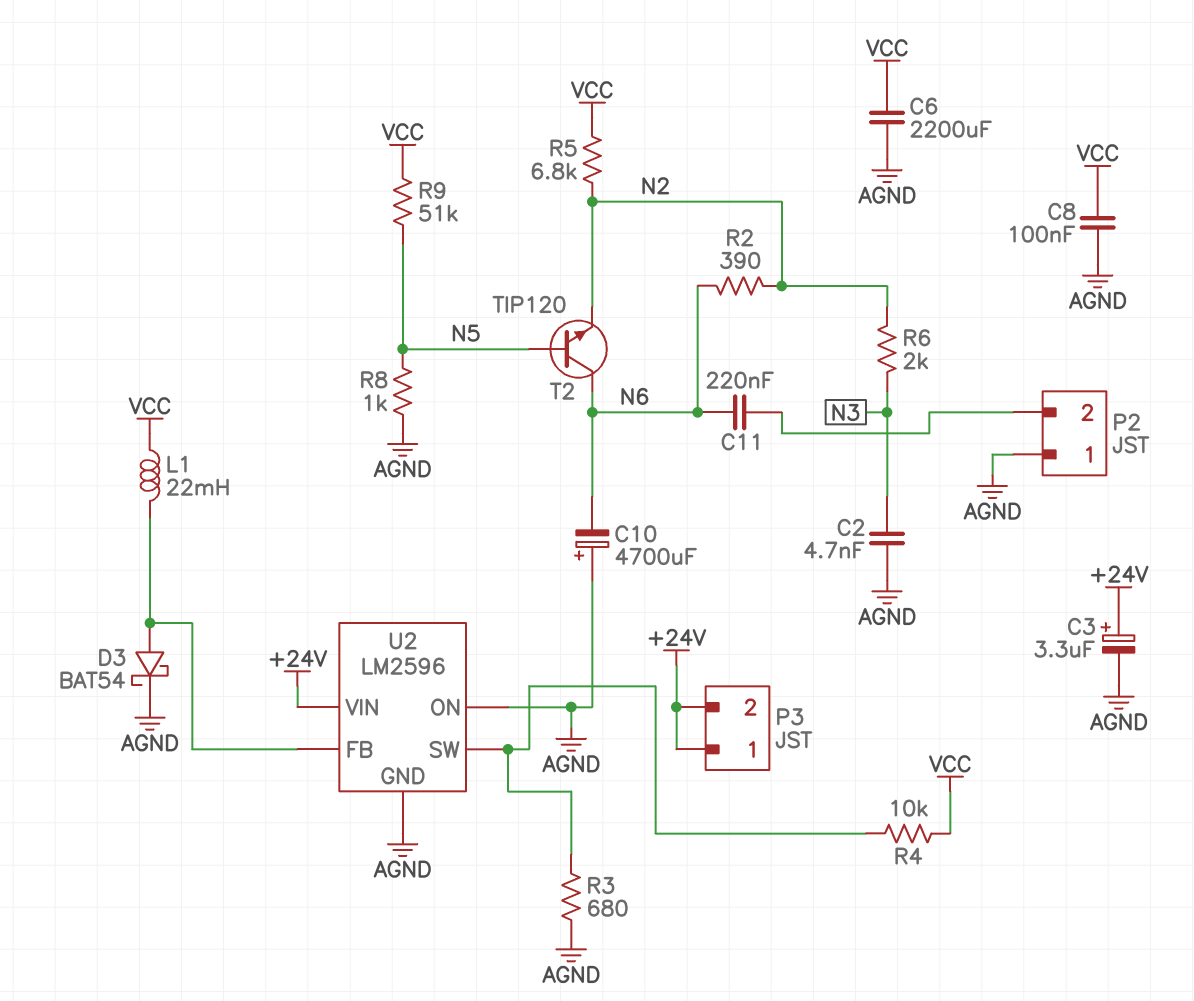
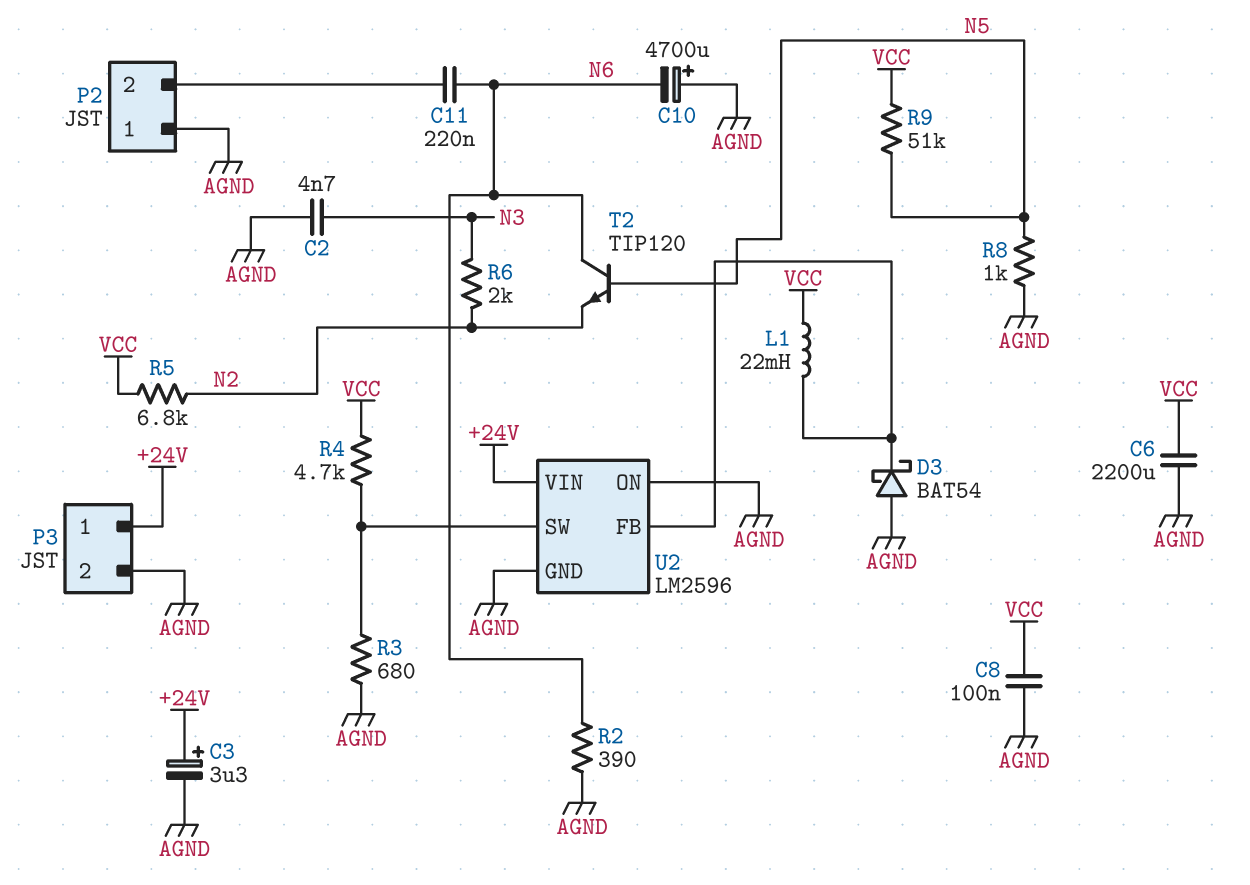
D3: schottky BAT54 (A U2/FB, K AGND) -> schottky BAT54 (A AGND, K U2/FB)
P3 pin 2: +24V -> AGND
R2: 390 (N2, N6) -> 390 (AGND, N6)
R4: 10k (U2/SW, VCC) -> 4.7k (U2/SW, VCC)

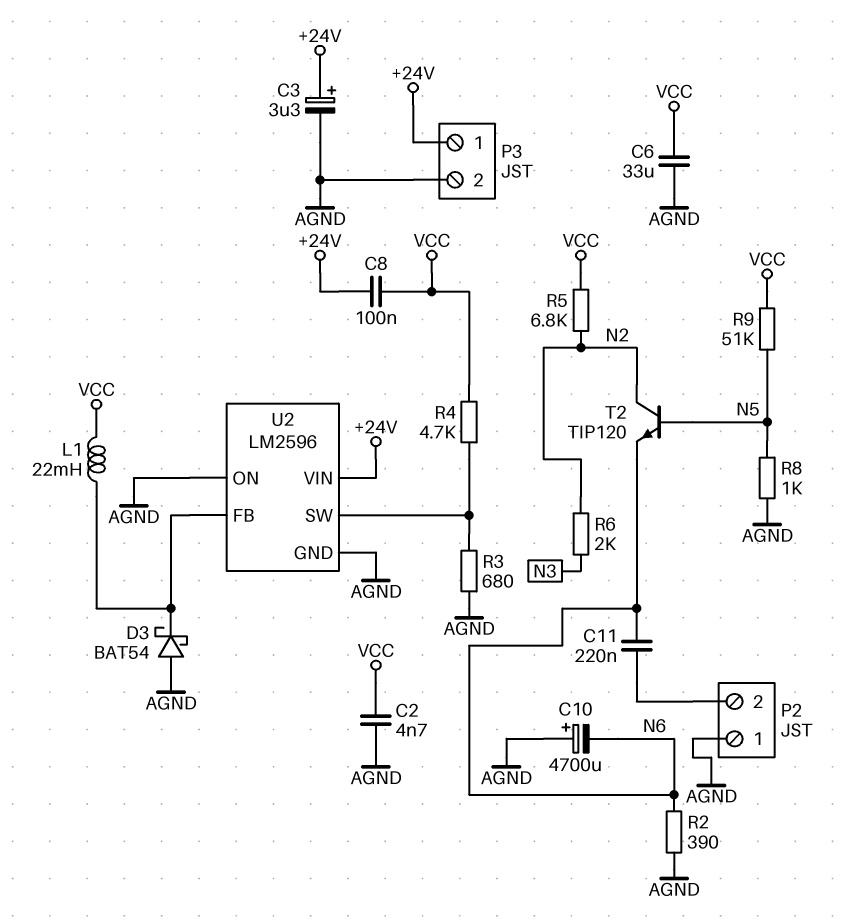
C2: 4.7nF (AGND, N3) -> 4.7nF (AGND, VCC)
C6: 2200uF (AGND, VCC) -> 33uF (AGND, VCC)
C8: 100nF (AGND, VCC) -> 100nF (+24V, VCC)
T2: NPN TIP120 (B N5, C N6, E N2) -> NPN TIP120 (B N5, C N2, E N6)

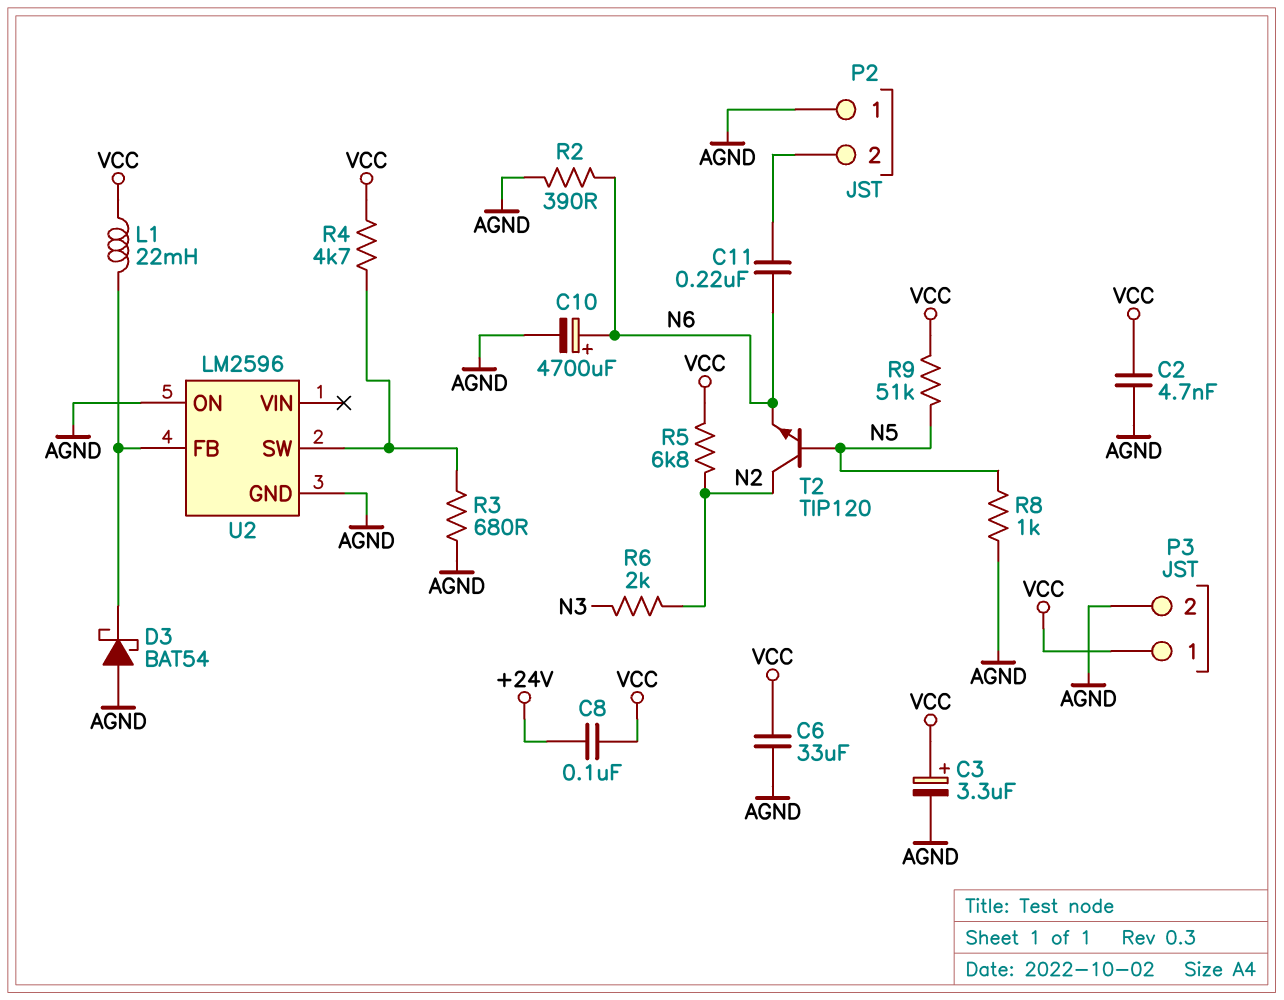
C3: 3.3uF (plus +24V, minus AGND) -> 3.3uF (plus VCC, minus AGND)
C10: 4700uF (plus AGND, minus N6) -> 4700uF (plus N6, minus AGND)
P3 pin 1: +24V -> VCC
U2 pin VIN: +24V -> none

